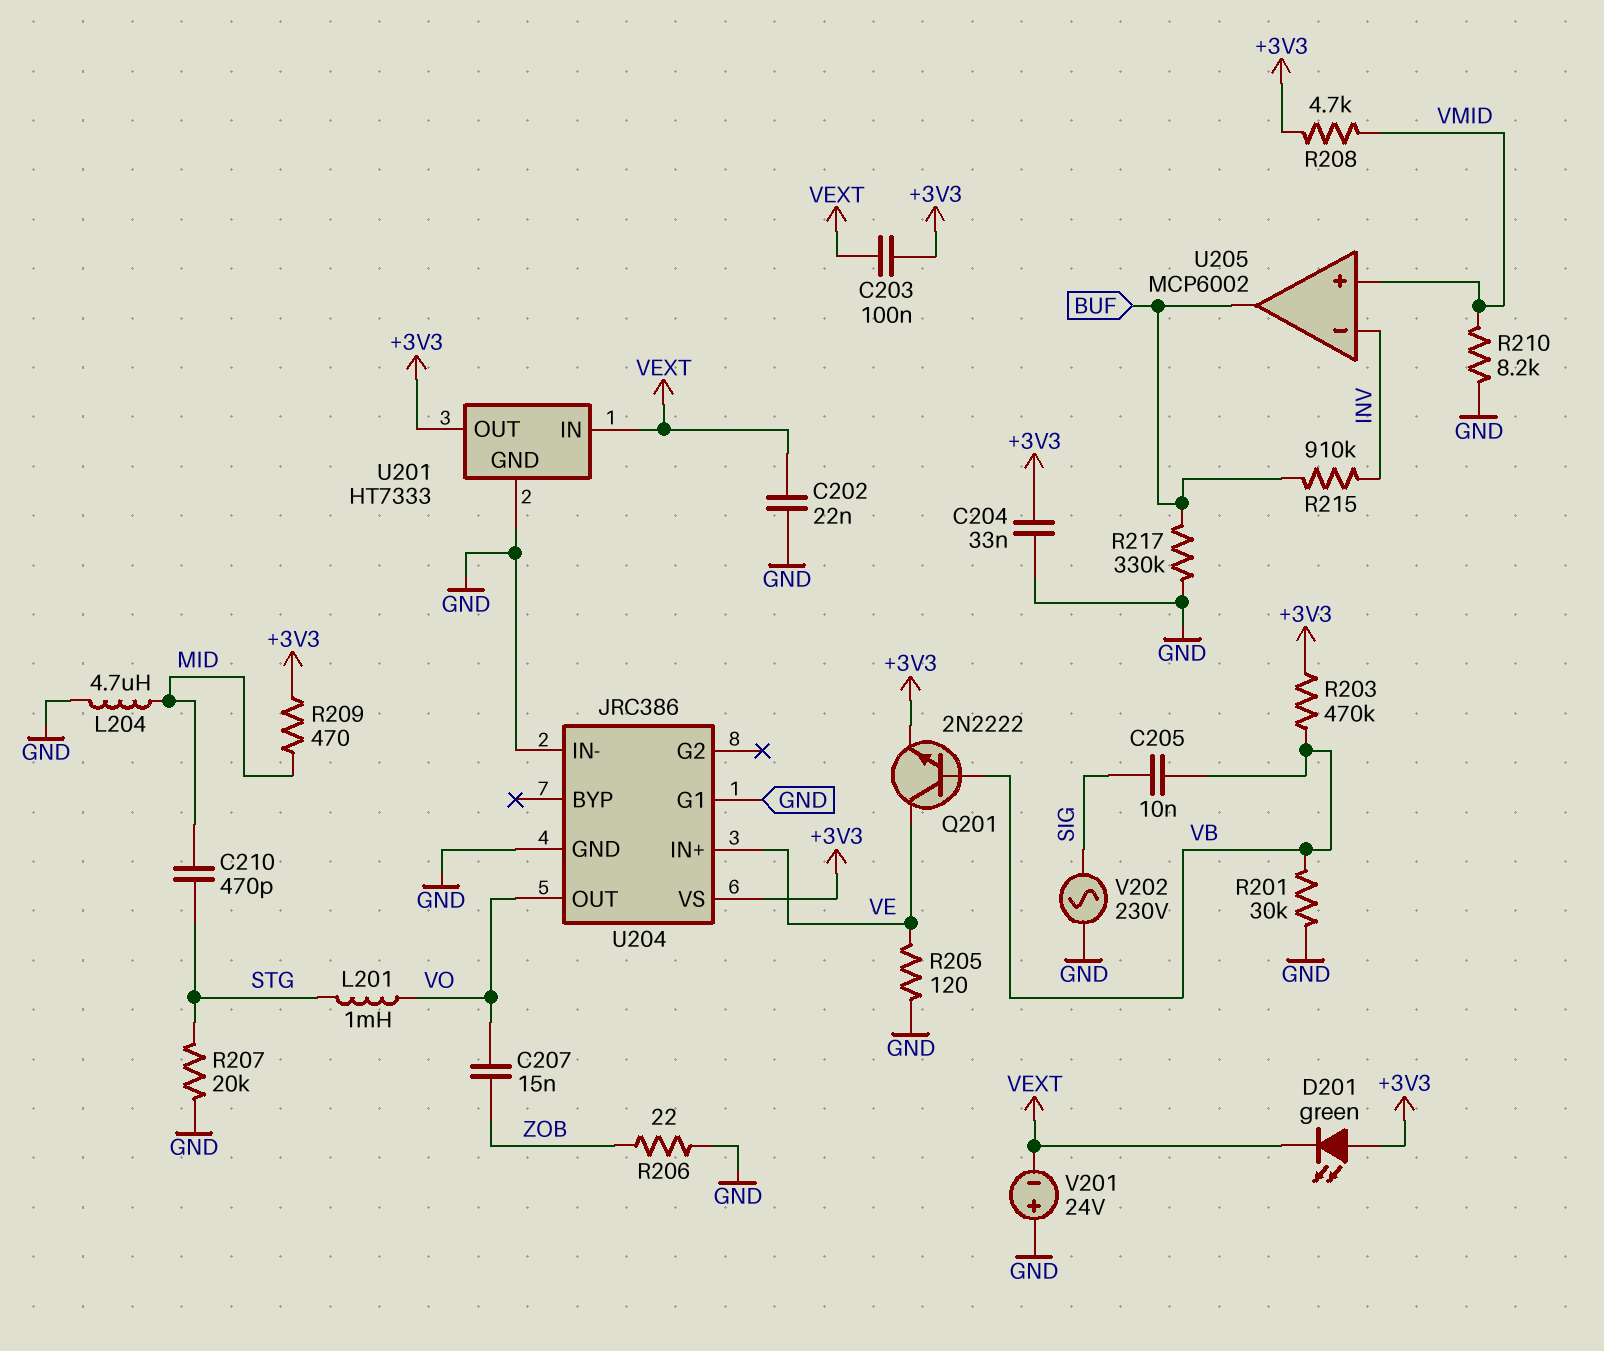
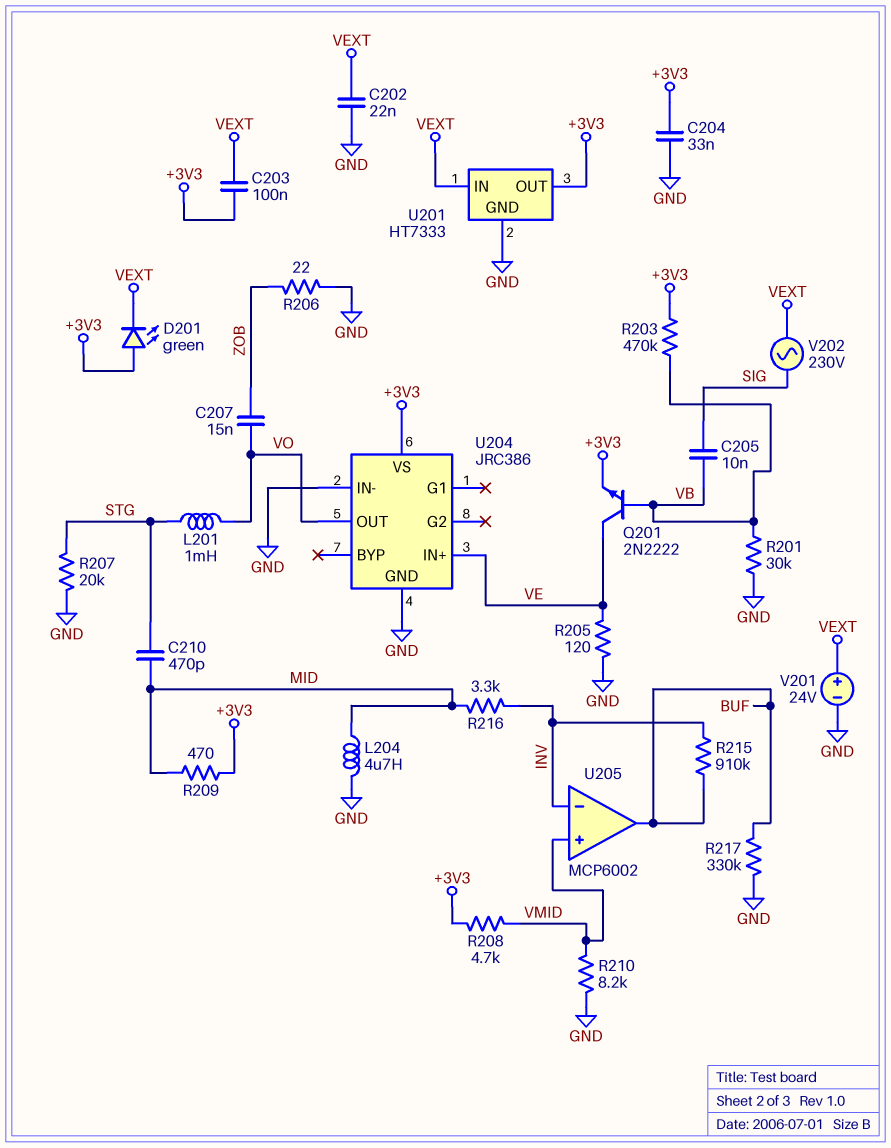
R216: none -> 3.3k (INV, MID)
U204 pin G1: GND -> none
V201: 24V (plus GND, minus VEXT) -> 24V (plus VEXT, minus GND)
V202: AC 230V (GND, SIG) -> AC 230V (SIG, VEXT)

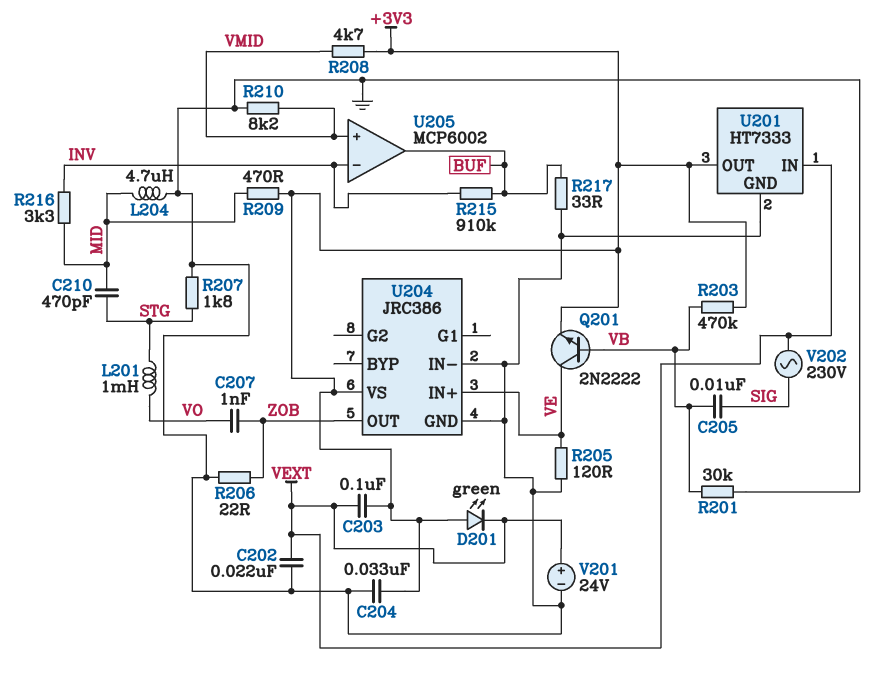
C207: 15nF (VO, ZOB) -> 1nF (VO, ZOB)
R207: 20k (GND, STG) -> 1.8k (GND, STG)
R217: 330k (BUF, GND) -> 33 (BUF, GND)
U204 pin OUT: VO -> ZOB

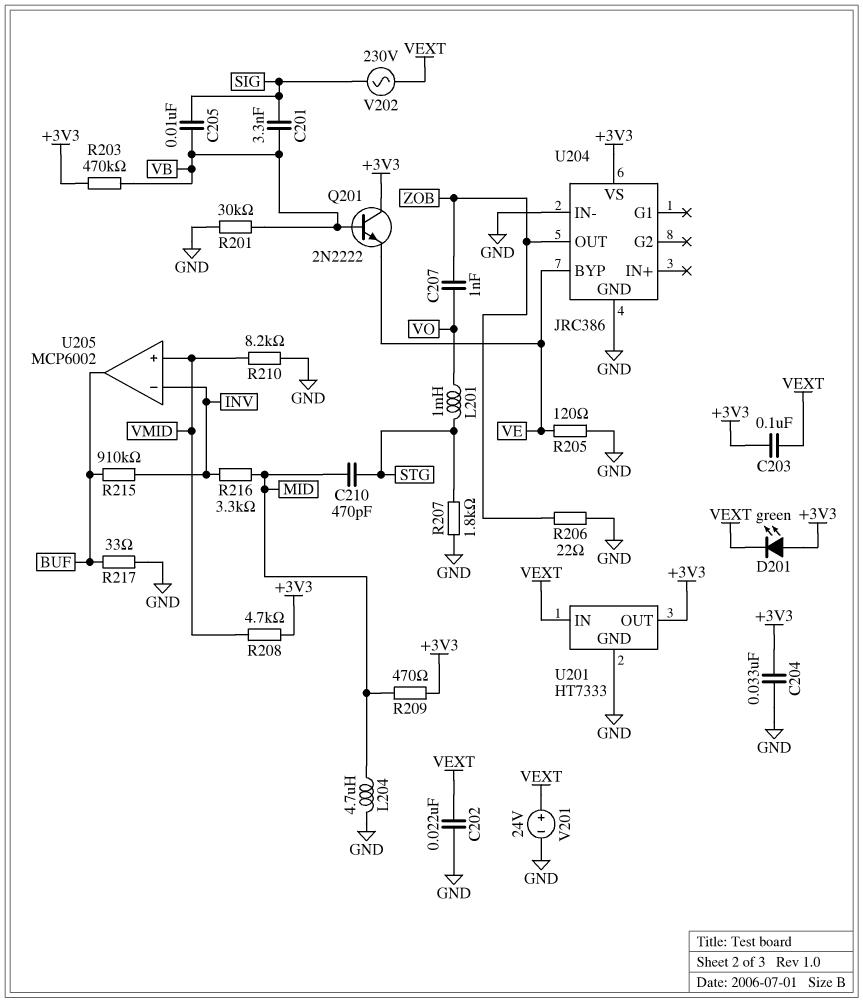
C201: none -> 3.3nF (SIG, VB)
Q201: NPN 2N2222 (B VB, C VE, E +3V3) -> NPN 2N2222 (B VB, C +3V3, E VE)
U204 pin BYP: none -> VE
U204 pin IN+: VE -> none

